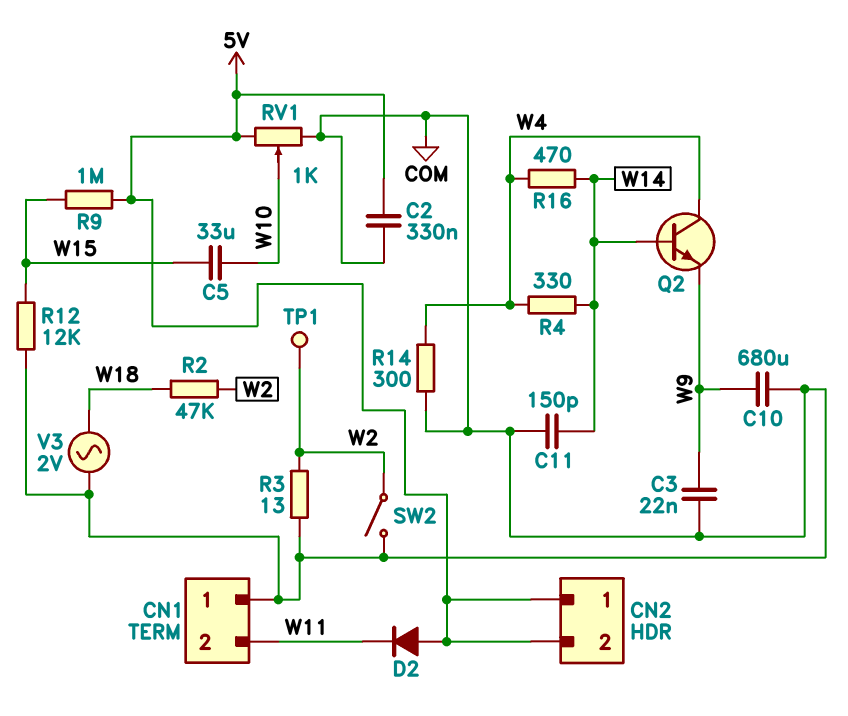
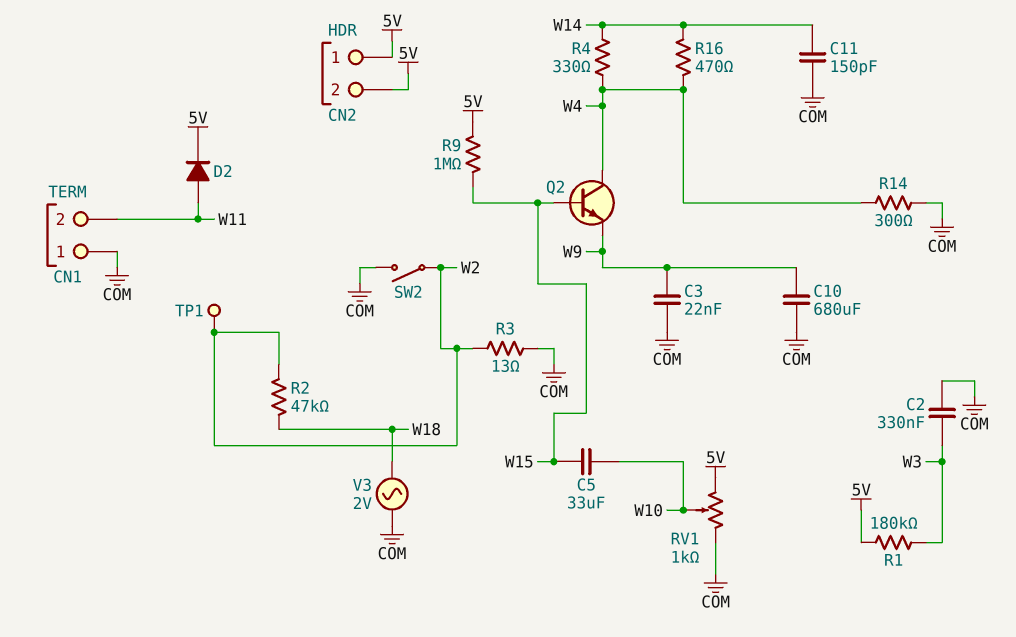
C2: 330nF (5V, COM) -> 330nF (COM, W3)
D2: diode (A 5V, K W11) -> diode (A W11, K 5V)
Q2: NPN (B W14, C W4, E W9) -> NPN (B W15, C W4, E W9)
R1: none -> 180k (5V, W3)
R12: 12k (COM, W15) -> none

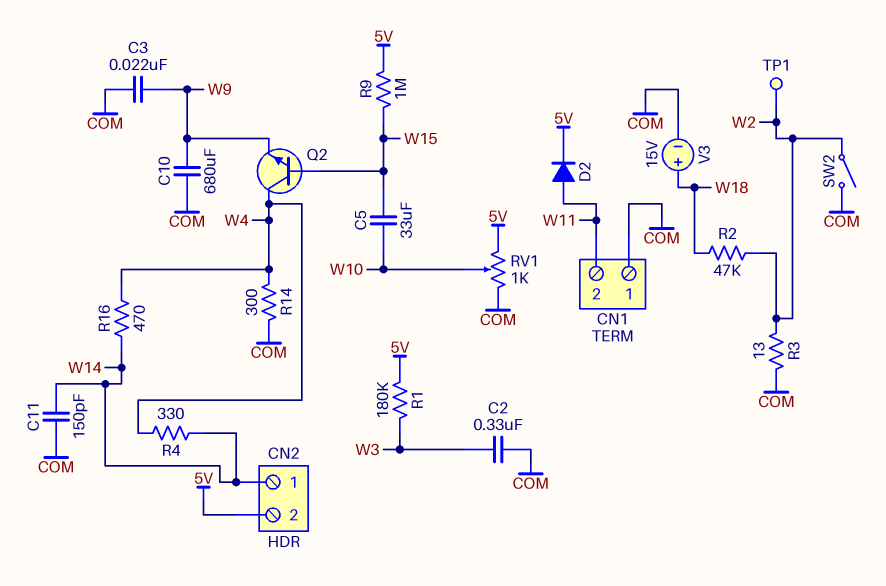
CN2 pin 1: 5V -> W14
V3: AC 2V (COM, W18) -> 15V (plus W18, minus COM)

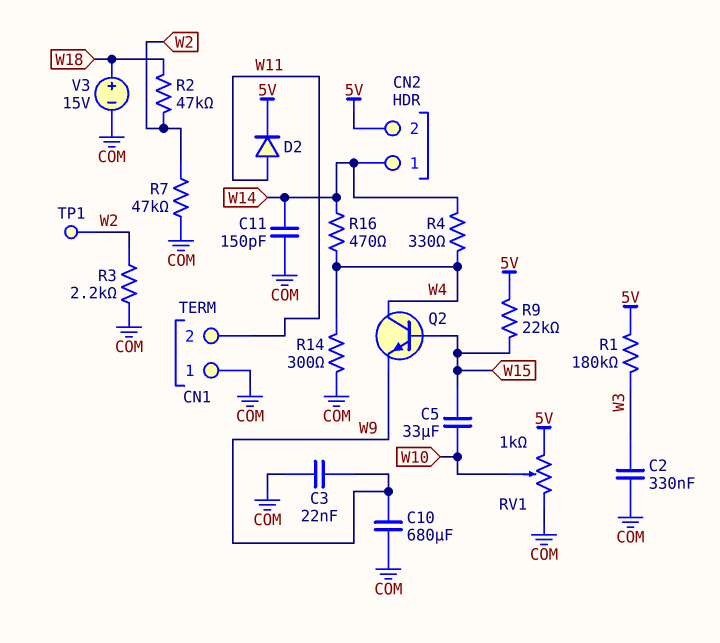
R3: 13 (COM, W2) -> 2.2k (COM, W2)
R7: none -> 47k (COM, W2)
R9: 1M (5V, W15) -> 22k (5V, W15)
SW2: switch (COM, W2) -> none

